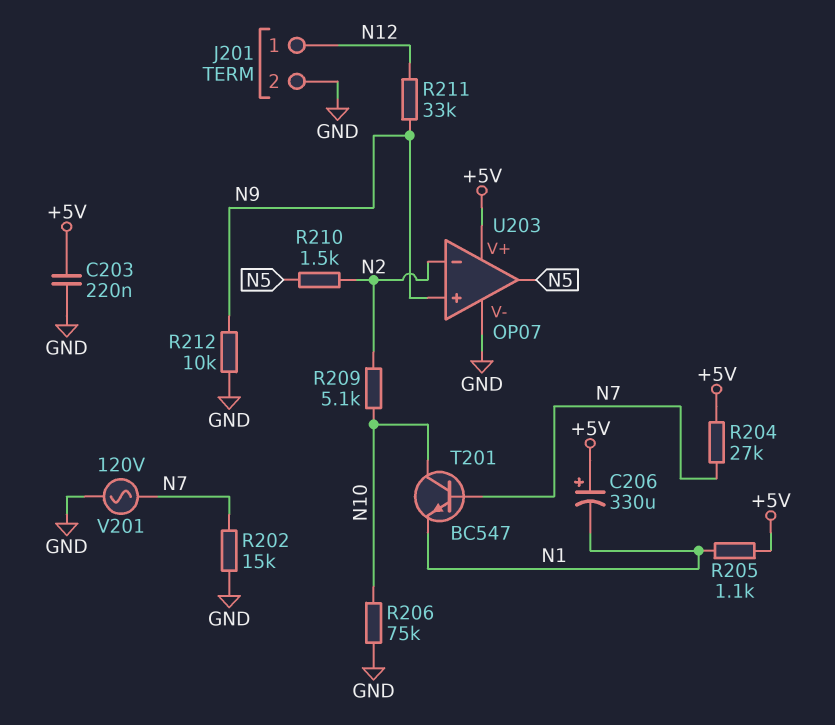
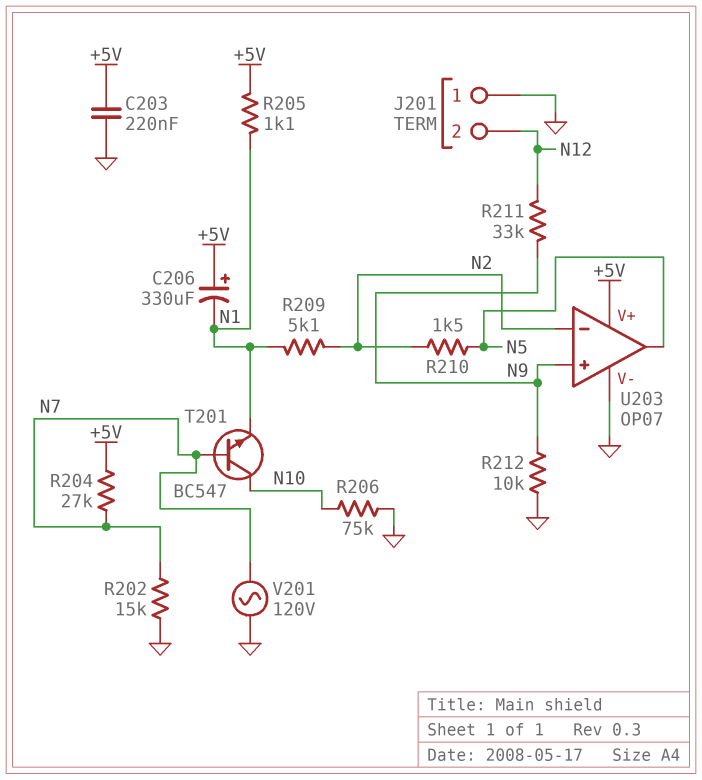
J201 pin 1: N12 -> GND
J201 pin 2: GND -> N12
R209: 5.1k (N2, N10) -> 5.1k (N1, N2)

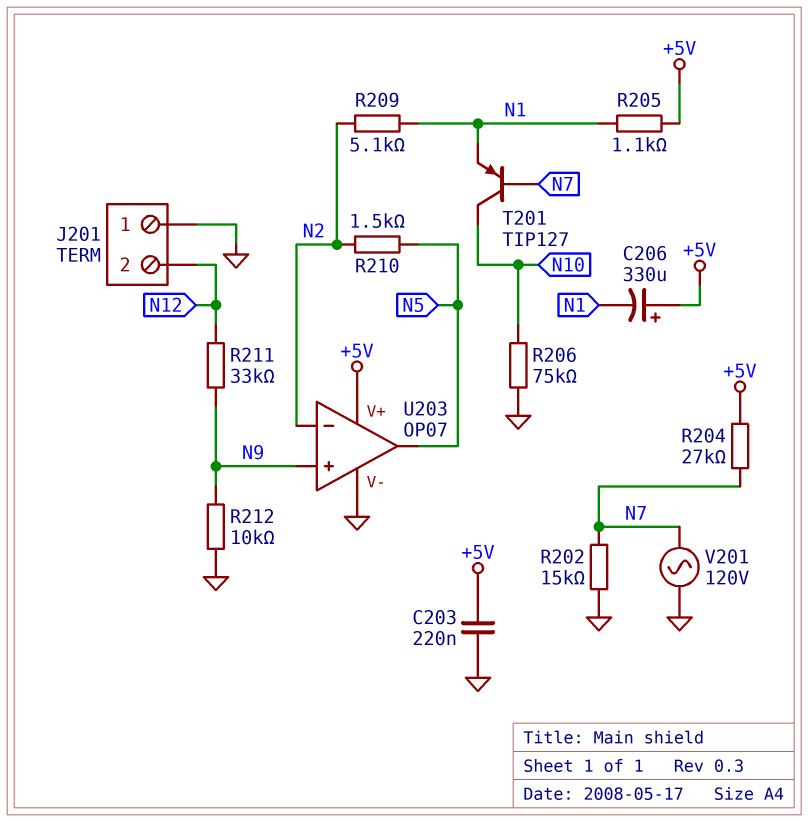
T201: NPN BC547 (B N7, C N10, E N1) -> PNP TIP127 (B N7, C N10, E N1)

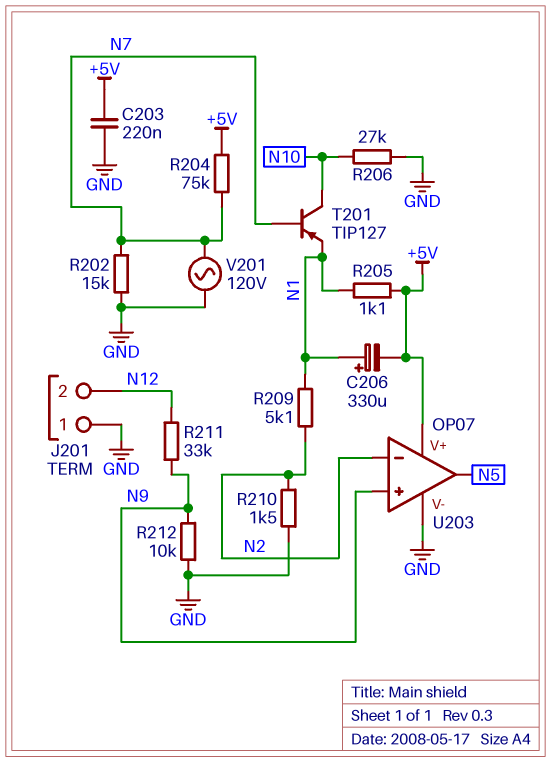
C206: 330uF (plus +5V, minus N1) -> 330uF (plus N1, minus +5V)
R204: 27k (+5V, N7) -> 75k (+5V, N7)
R206: 75k (GND, N10) -> 27k (GND, N10)
R210: 1.5k (N2, N5) -> 1.5k (GND, N2)

